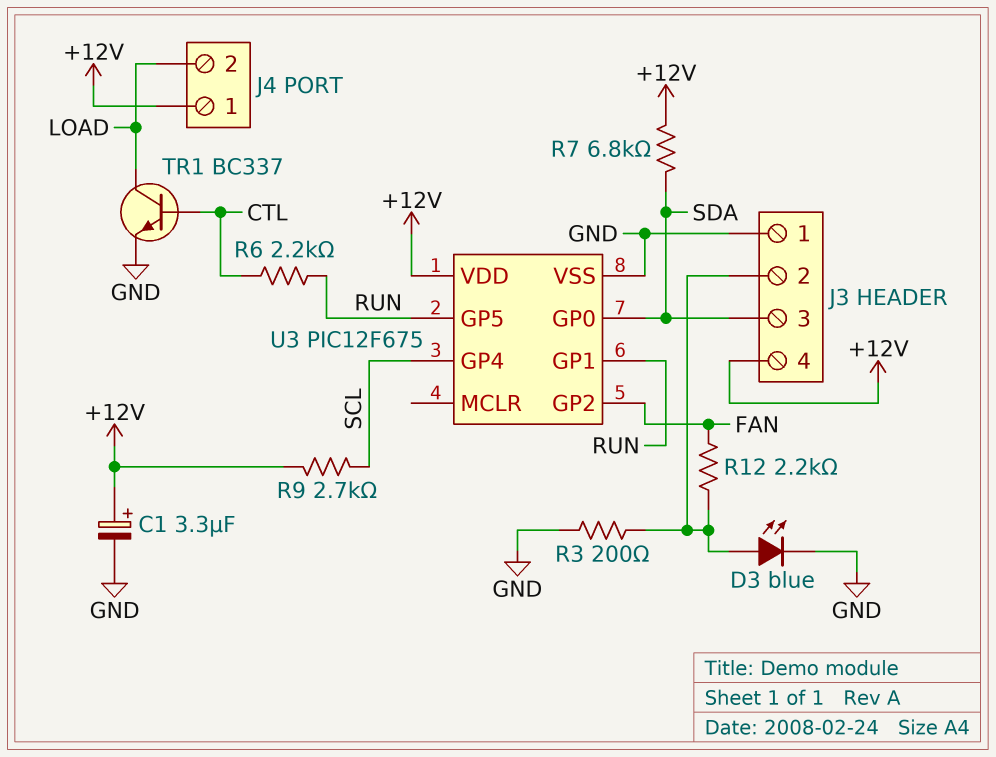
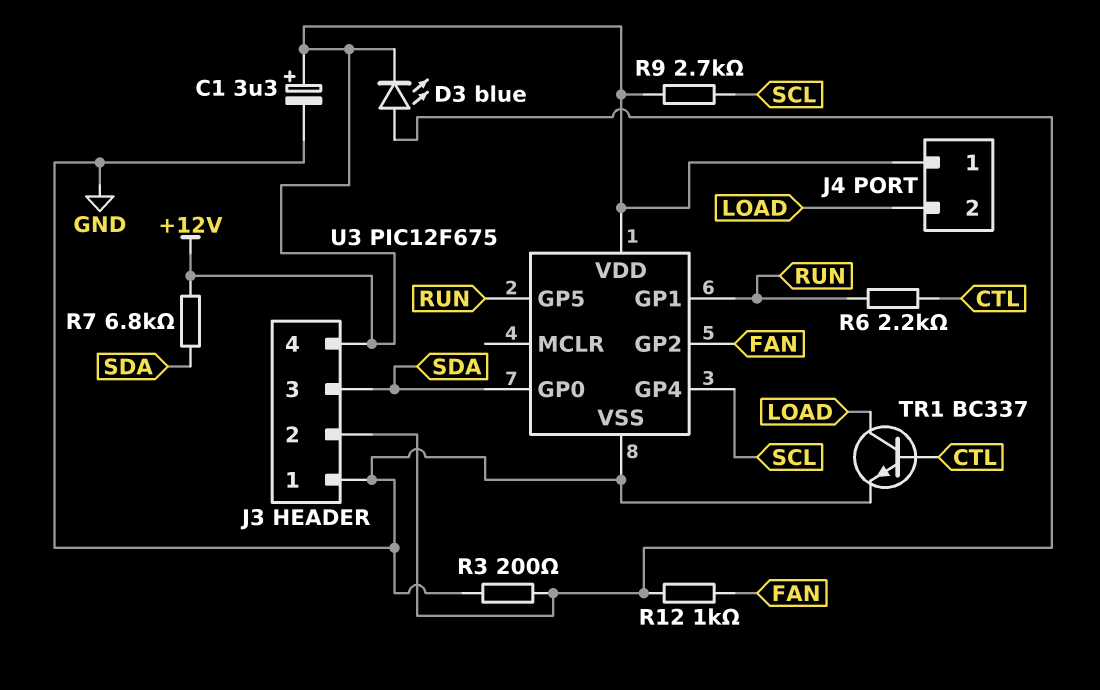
D3: LED blue (A J3/2, K GND) -> LED blue (A J3/2, K +12V)
R12: 2.2k (FAN, J3/2) -> 1k (FAN, J3/2)

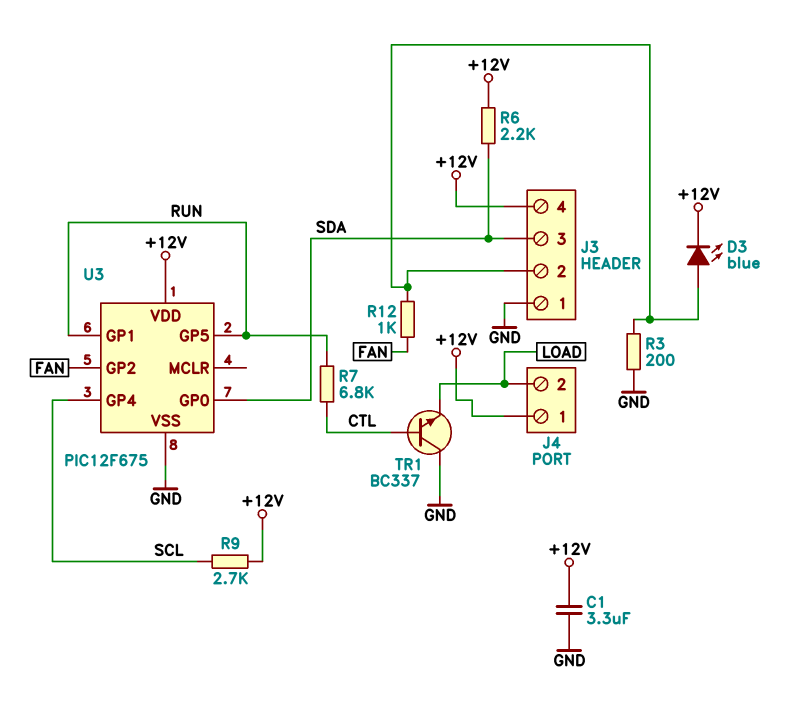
C1: 3.3uF (plus +12V, minus GND) -> 3.3uF (+12V, GND)
R6: 2.2k (CTL, RUN) -> 2.2k (+12V, SDA)
R7: 6.8k (+12V, SDA) -> 6.8k (CTL, RUN)
TR1: NPN BC337 (B CTL, C LOAD, E GND) -> NPN BC337 (B CTL, C GND, E LOAD)

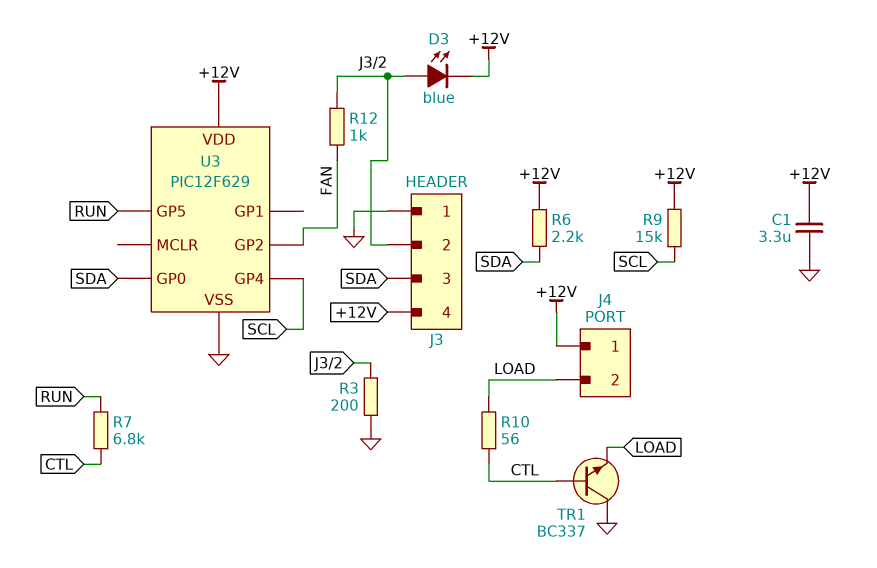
R9: 2.7k (+12V, SCL) -> 15k (+12V, SCL)
R10: none -> 56 (CTL, LOAD)
U3: PIC12F675 -> PIC12F629
U3 pin GP1: RUN -> none

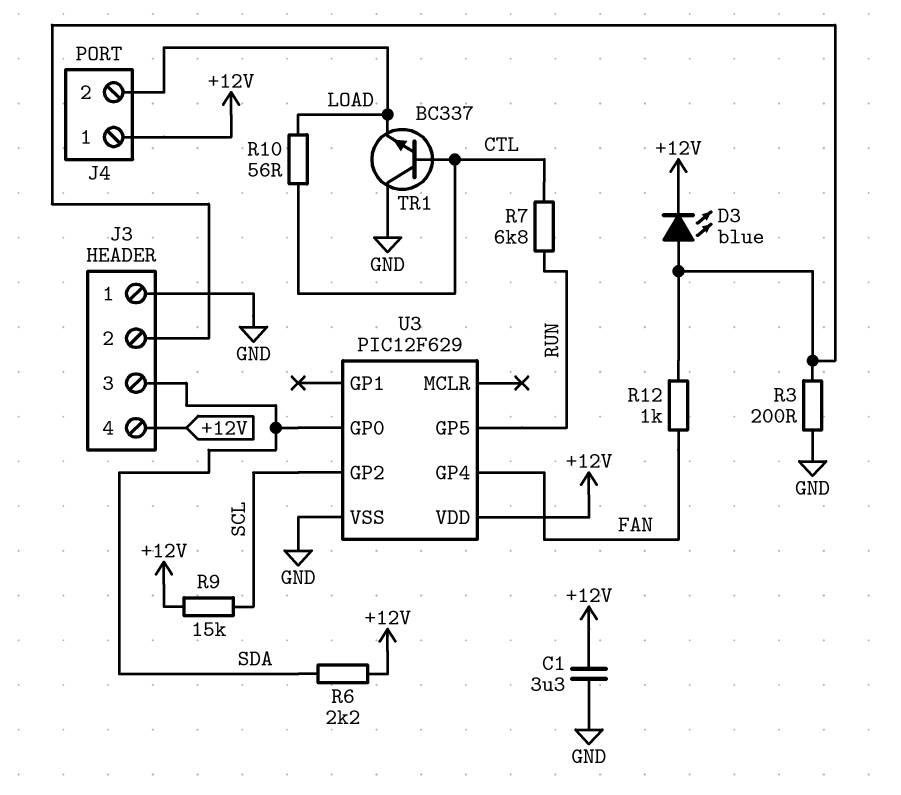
U3 pin GP2: FAN -> SCL
U3 pin GP4: SCL -> FAN

